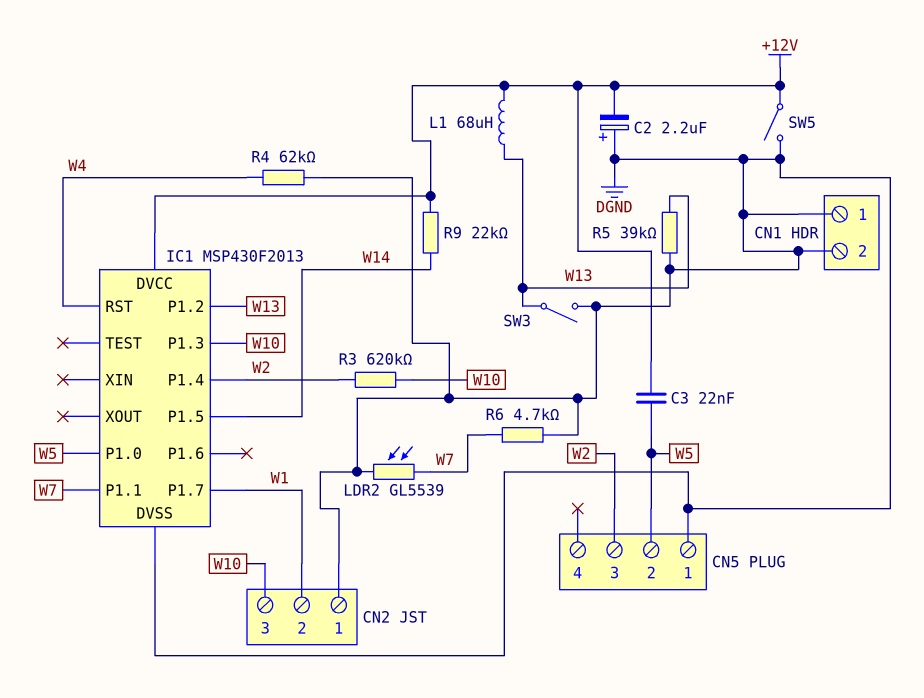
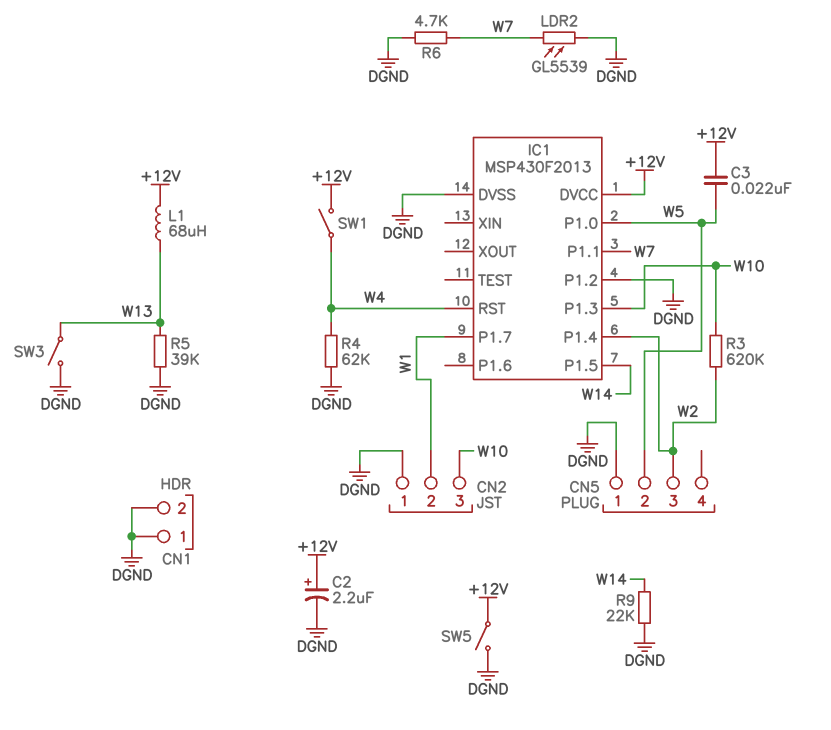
C2: 2.2uF (plus DGND, minus +12V) -> 2.2uF (plus +12V, minus DGND)
IC1 pin P1.2: W13 -> DGND
R9: 22k (+12V, W14) -> 22k (DGND, W14)
SW1: none -> switch (+12V, W4)

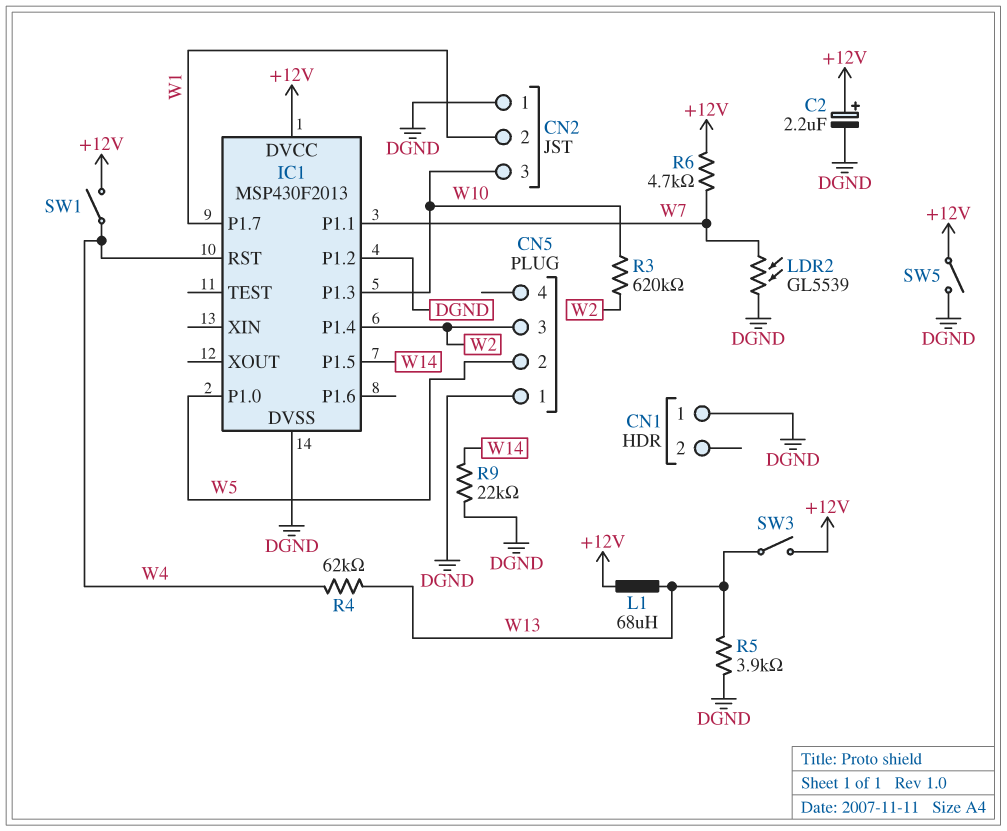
C3: 22nF (+12V, W5) -> none
CN1 pin 2: DGND -> none
R4: 62k (DGND, W4) -> 62k (W4, W13)
R5: 39k (DGND, W13) -> 3.9k (DGND, W13)
R6: 4.7k (DGND, W7) -> 4.7k (+12V, W7)
SW3: switch (DGND, W13) -> switch (+12V, W13)

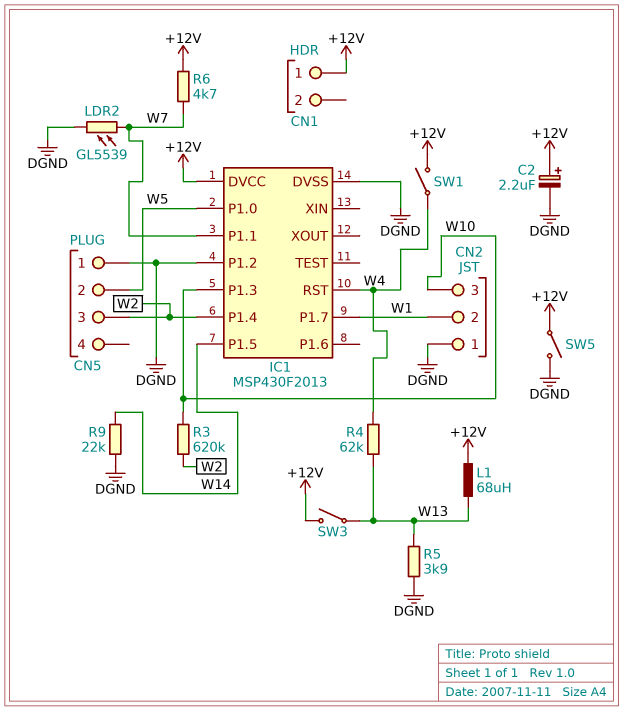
CN1 pin 1: DGND -> +12V

